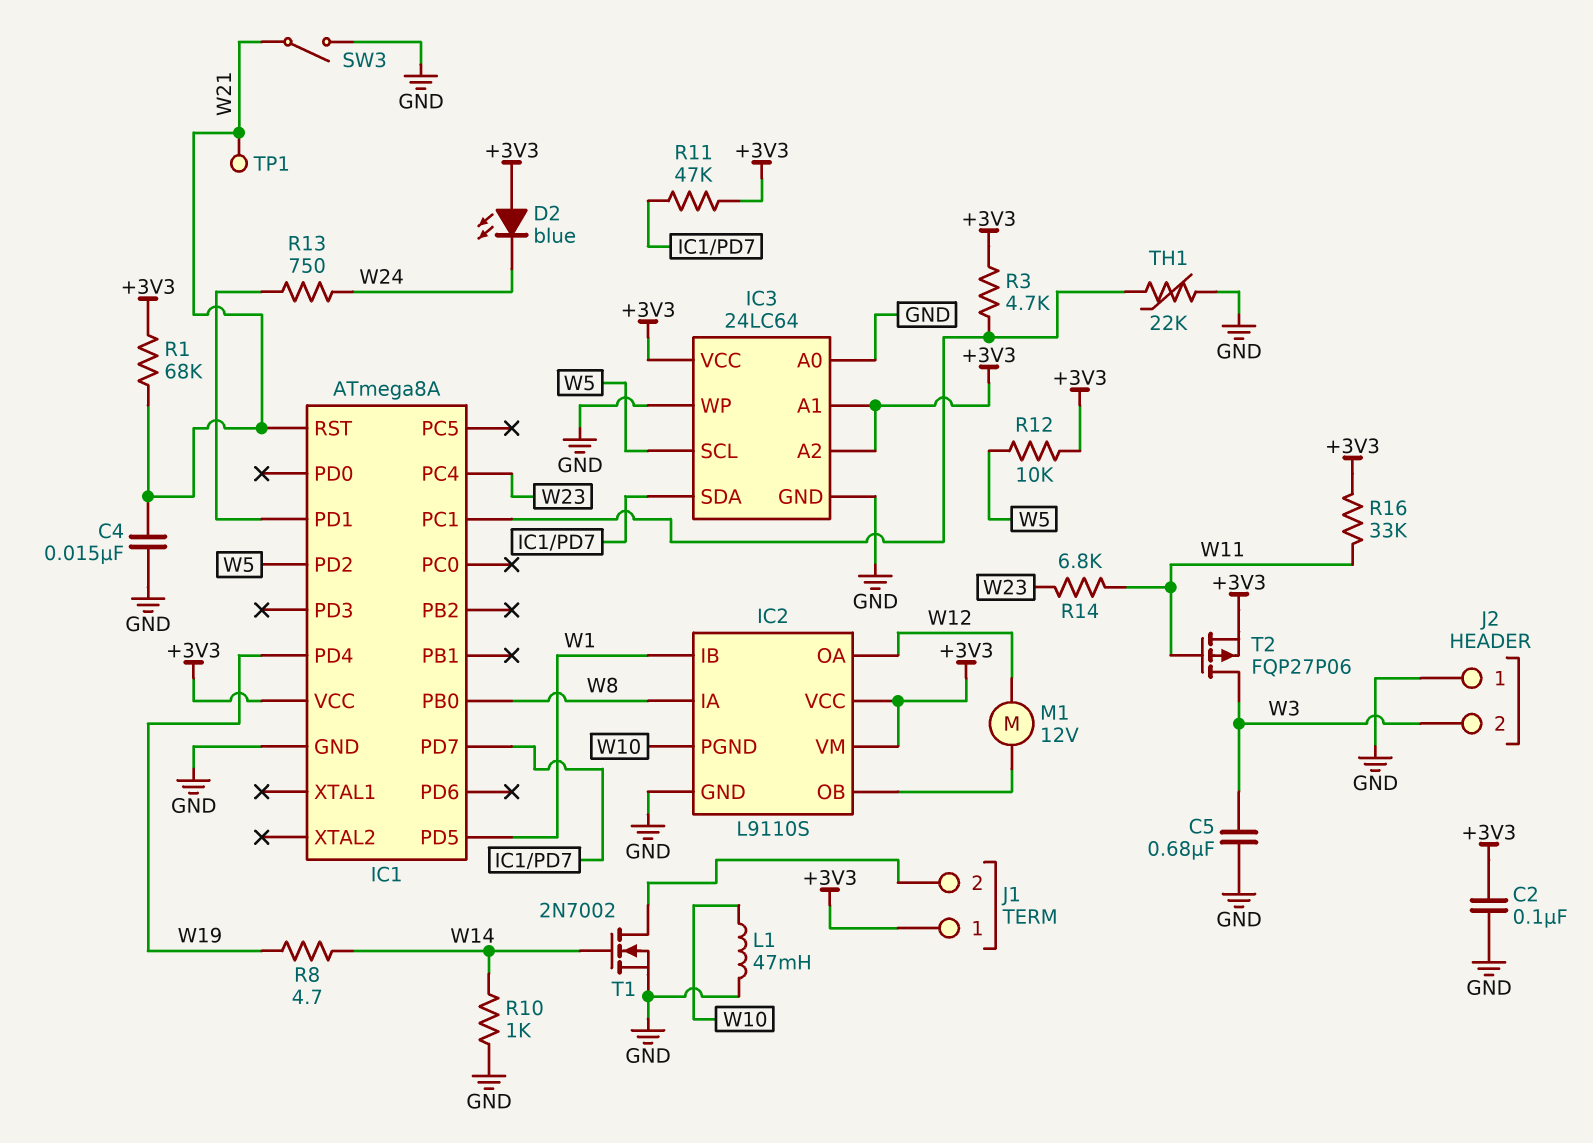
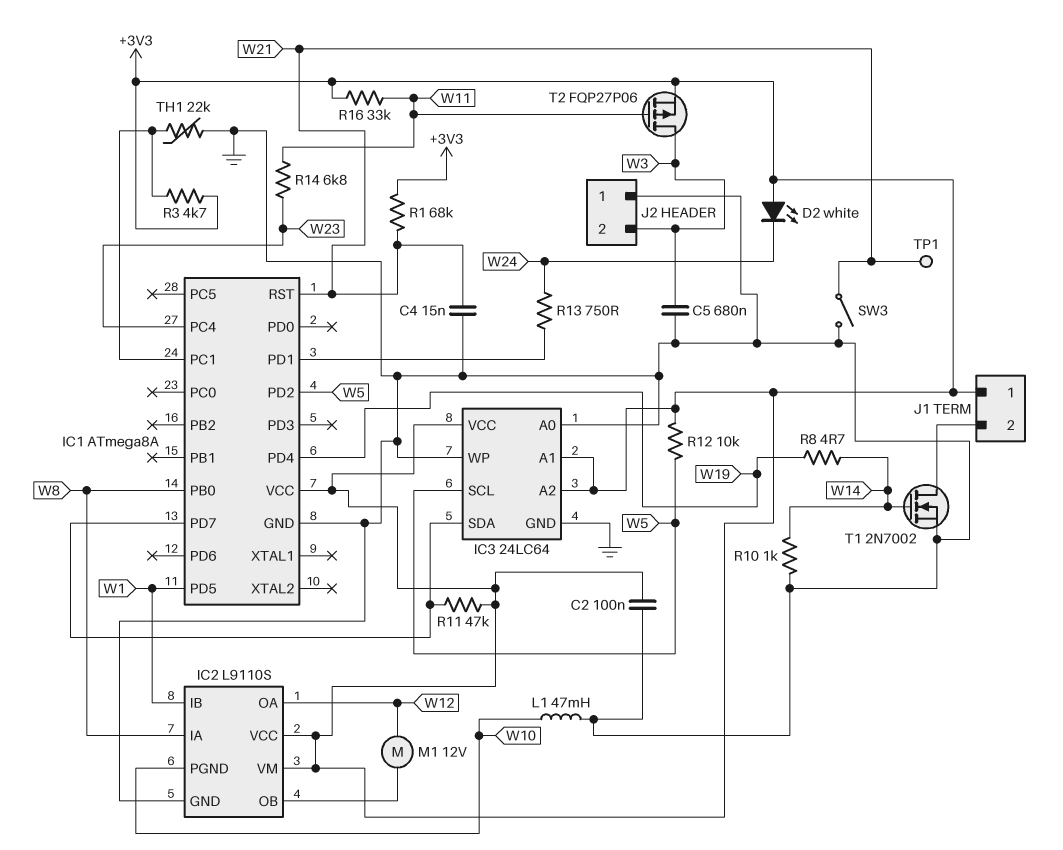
D2: LED blue (A +3V3, K W24) -> LED white (A +3V3, K W24)

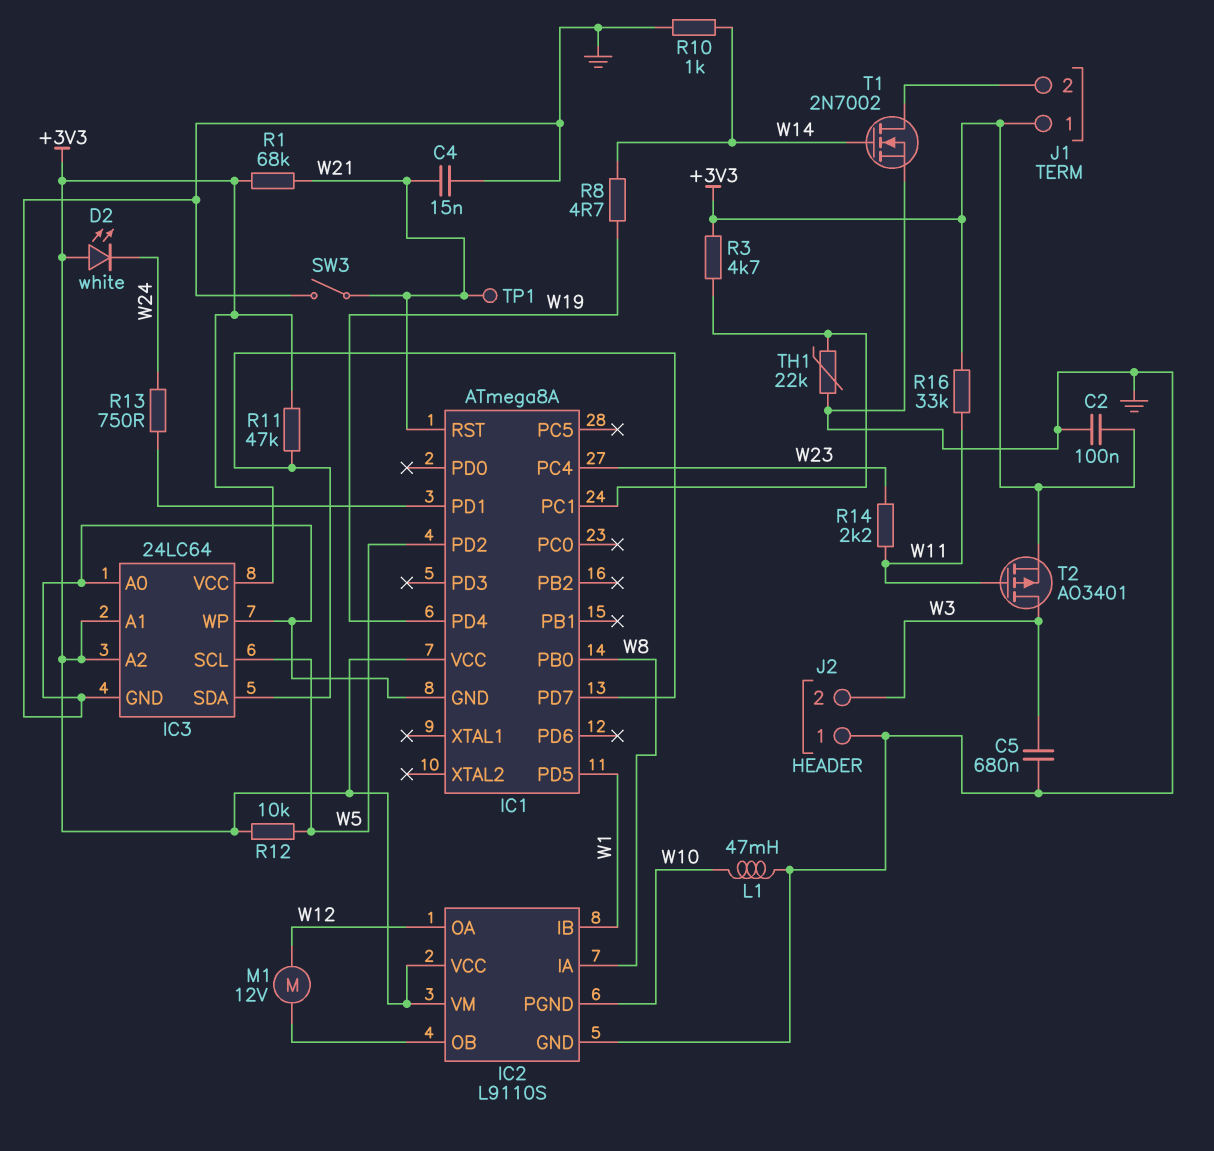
R14: 6.8k (W11, W23) -> 2.2k (W11, W23)
T2: PMOS FQP27P06 (G W11, D W3, S +3V3) -> PMOS AO3401 (G W11, D W3, S +3V3)

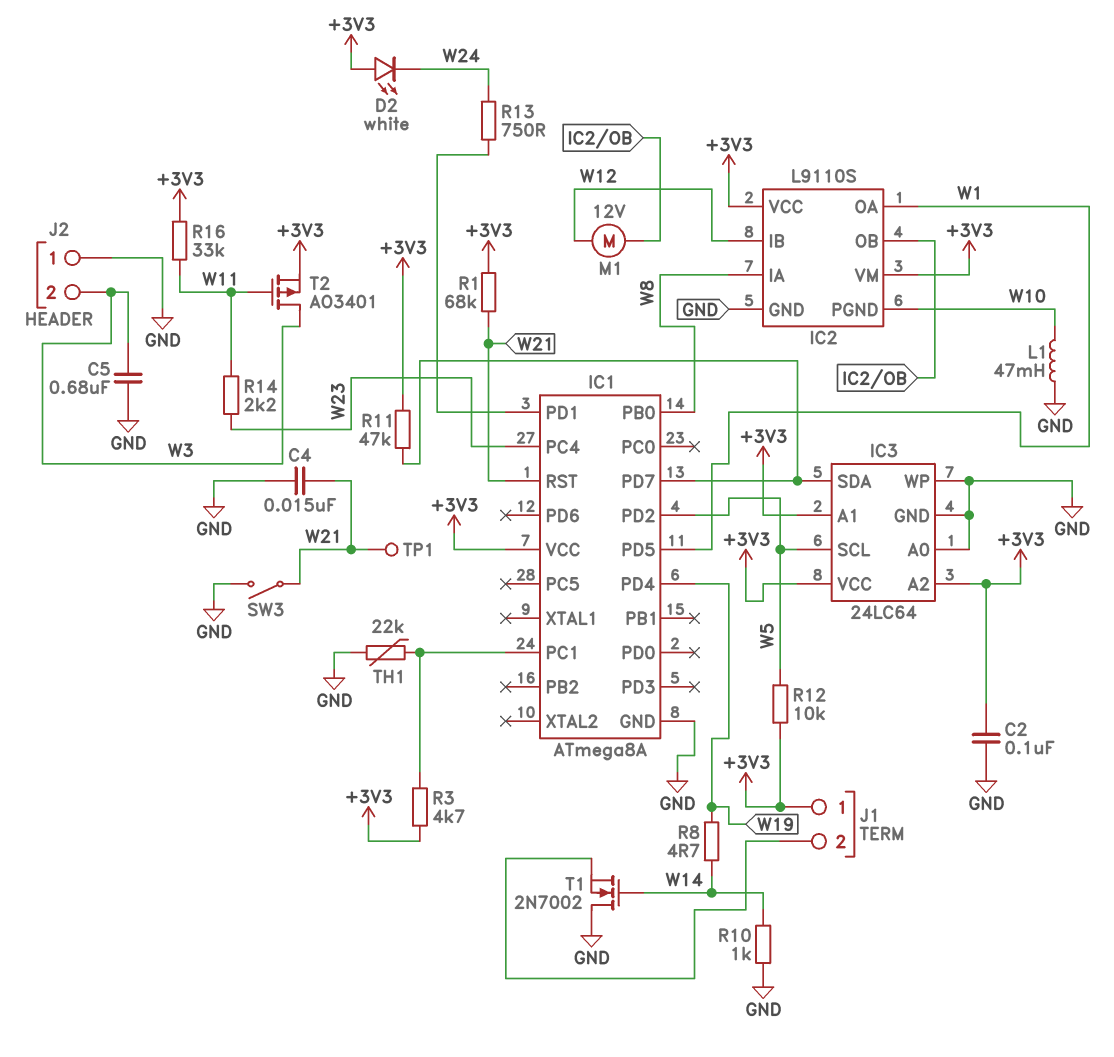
IC2 pin IB: W1 -> W12
IC2 pin OA: W12 -> W1
T1: NMOS 2N7002 (G W14, D J1/2, S GND) -> NMOS 2N7002 (G W14, D GND, S J1/2)

